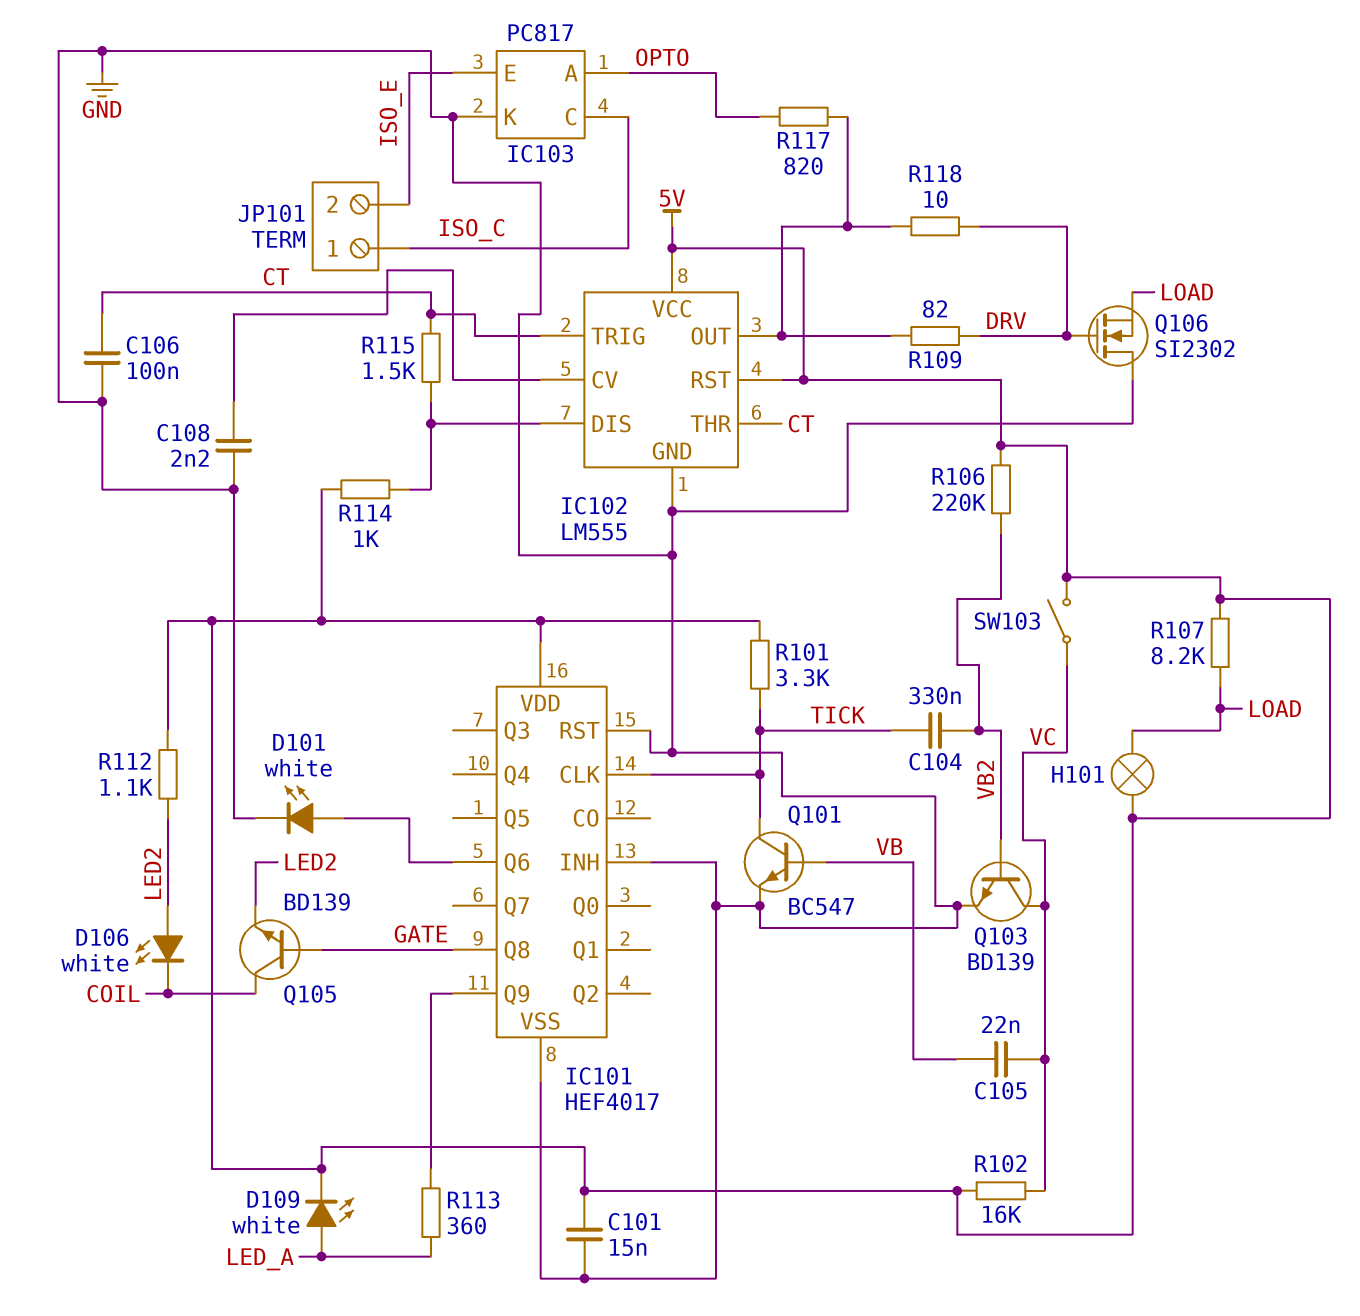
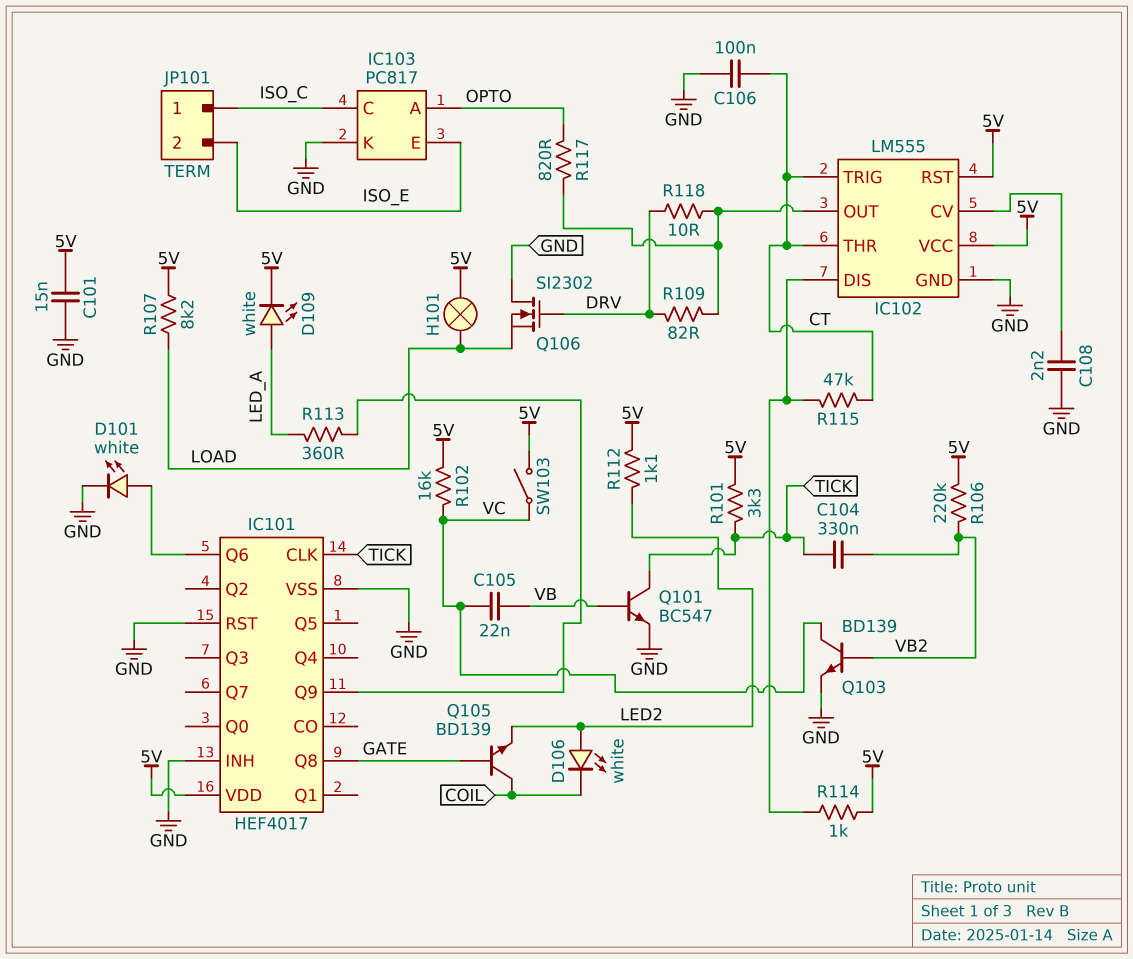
R115: 1.5k (CT, IC102/DIS) -> 47k (CT, IC102/DIS)

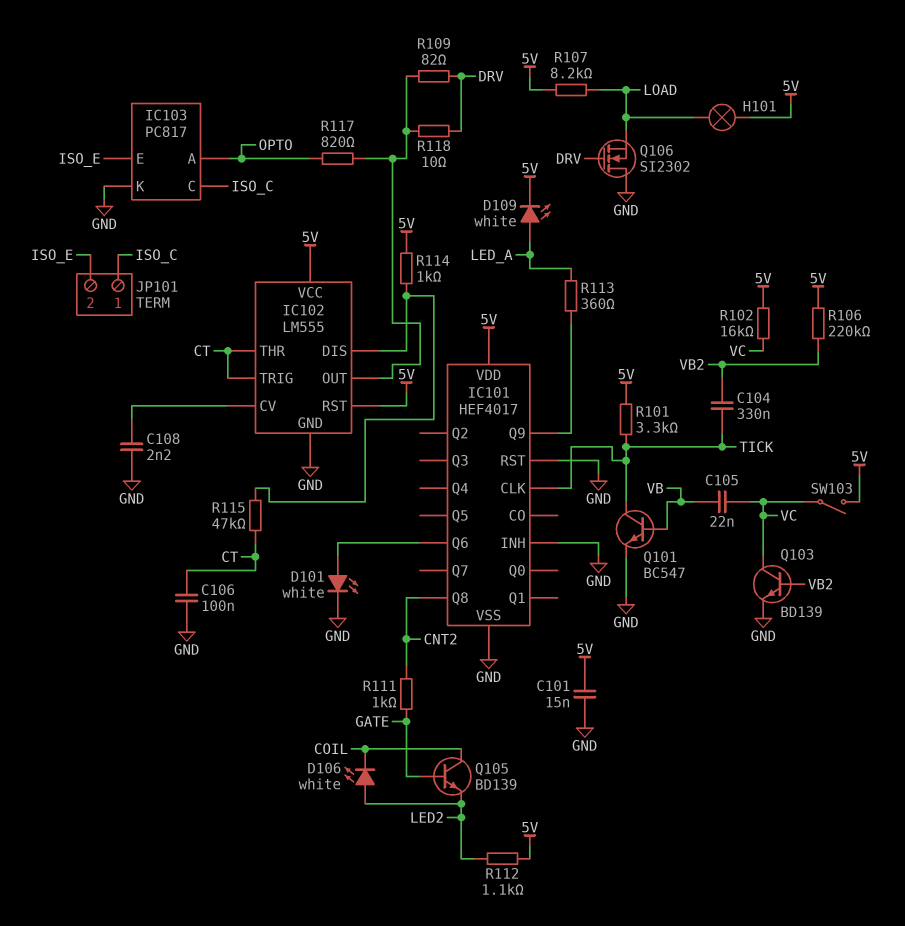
IC101 pin Q8: GATE -> CNT2
R111: none -> 1k (CNT2, GATE)

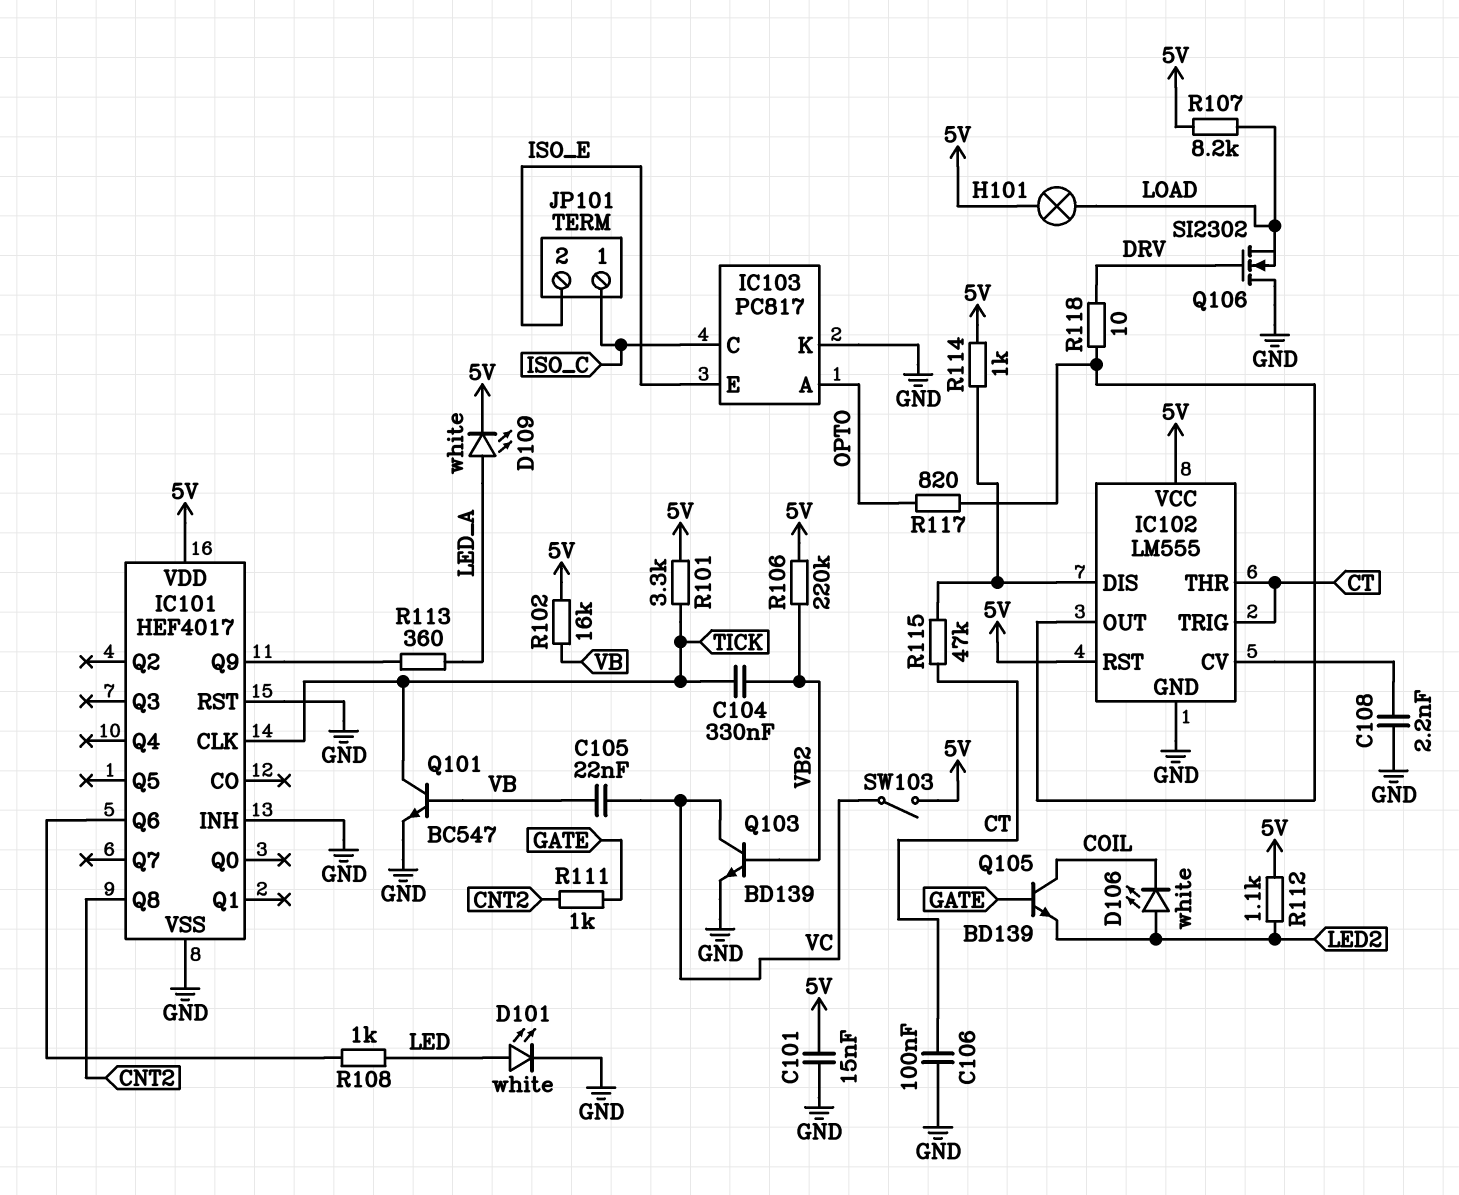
D101: LED white (A IC101/Q6, K GND) -> LED white (A LED, K GND)
R102: 16k (5V, VC) -> 16k (5V, VB)
R108: none -> 1k (IC101/Q6, LED)
R109: 82 (DRV, IC102/OUT) -> none

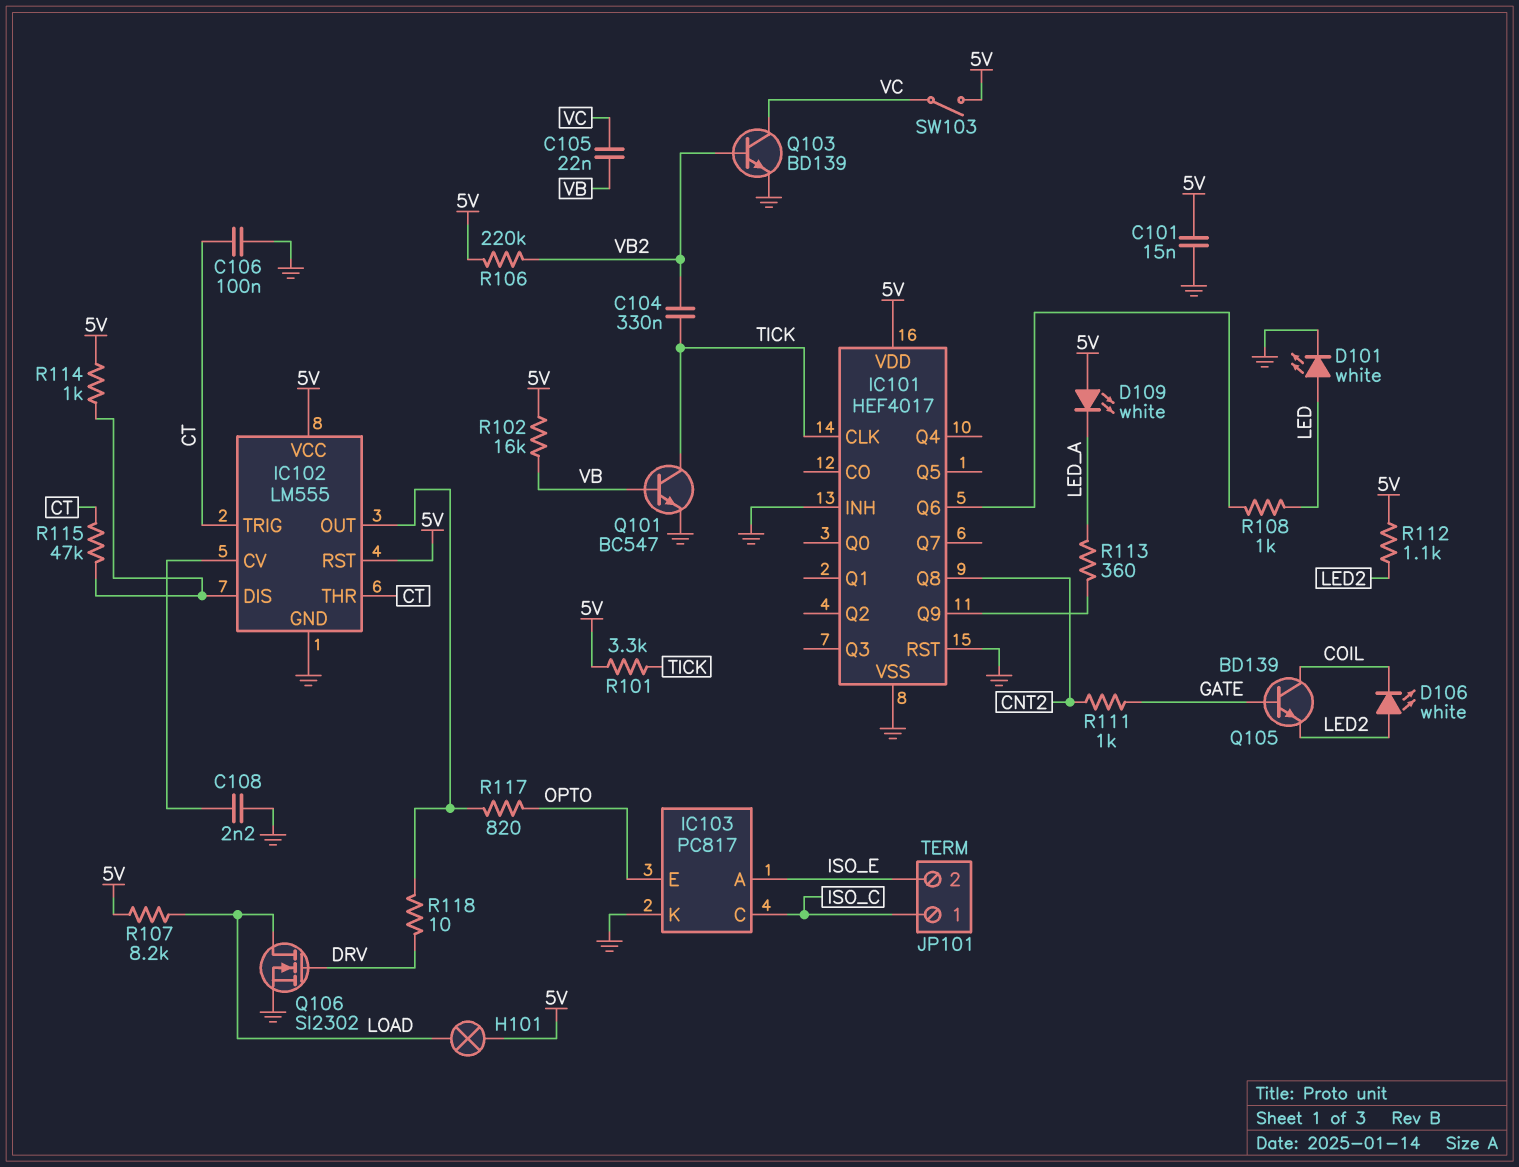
D109: LED white (A LED_A, K 5V) -> LED white (A 5V, K LED_A)
IC103 pin A: OPTO -> ISO_E
IC103 pin E: ISO_E -> OPTO
Q106: NMOS SI2302 (G DRV, D GND, S LOAD) -> NMOS SI2302 (G DRV, D LOAD, S GND)

